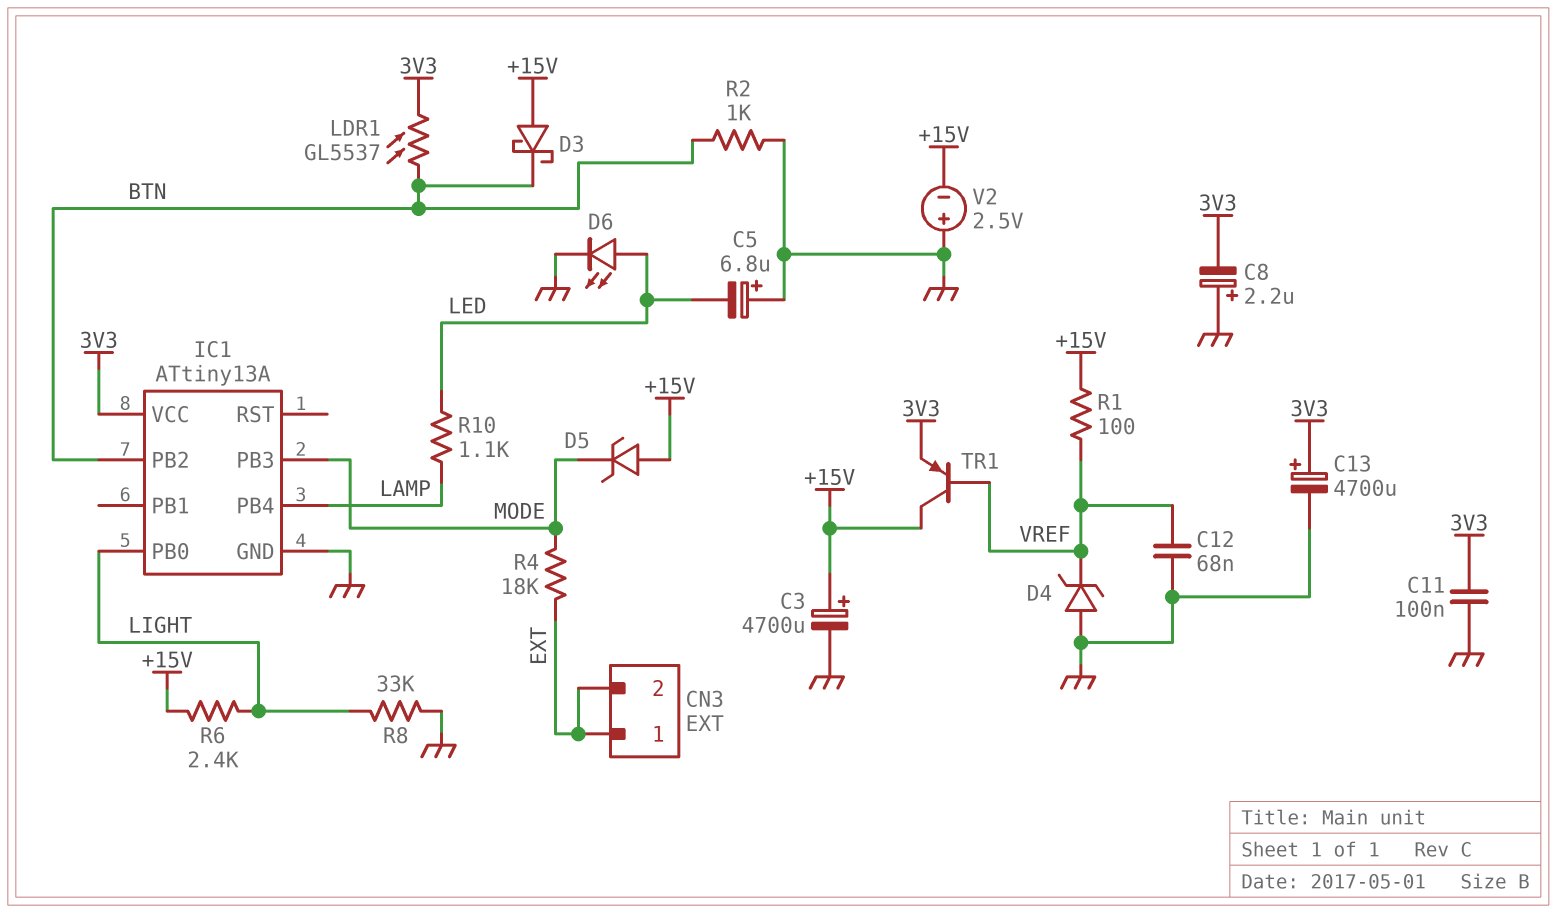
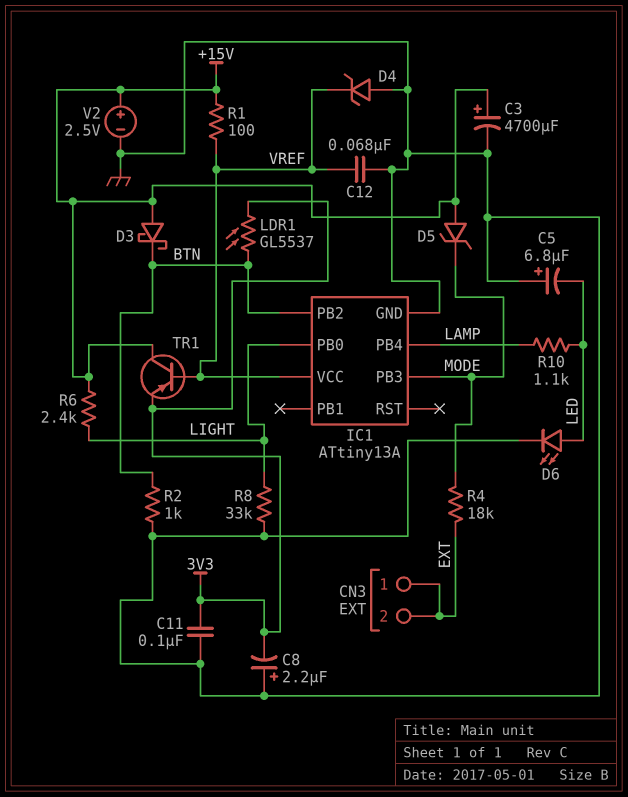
C13: 4700uF (plus 3V3, minus GND) -> none
IC1 pin VCC: 3V3 -> VREF
V2: 2.5V (plus GND, minus +15V) -> 2.5V (plus +15V, minus GND)

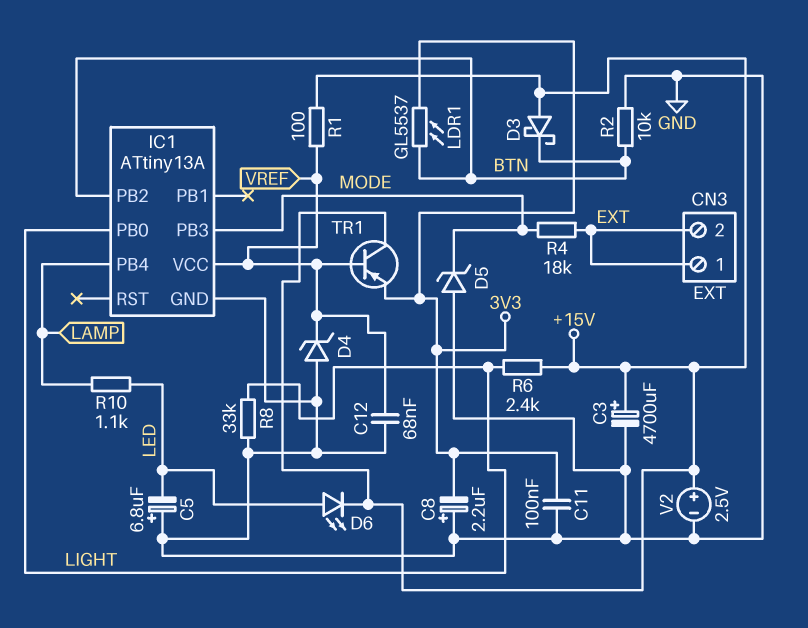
D5: zener (A +15V, K MODE) -> zener (A GND, K MODE)
D6: LED (A LED, K GND) -> LED (A LED, K +15V)
R2: 1k (BTN, GND) -> 10k (BTN, GND)

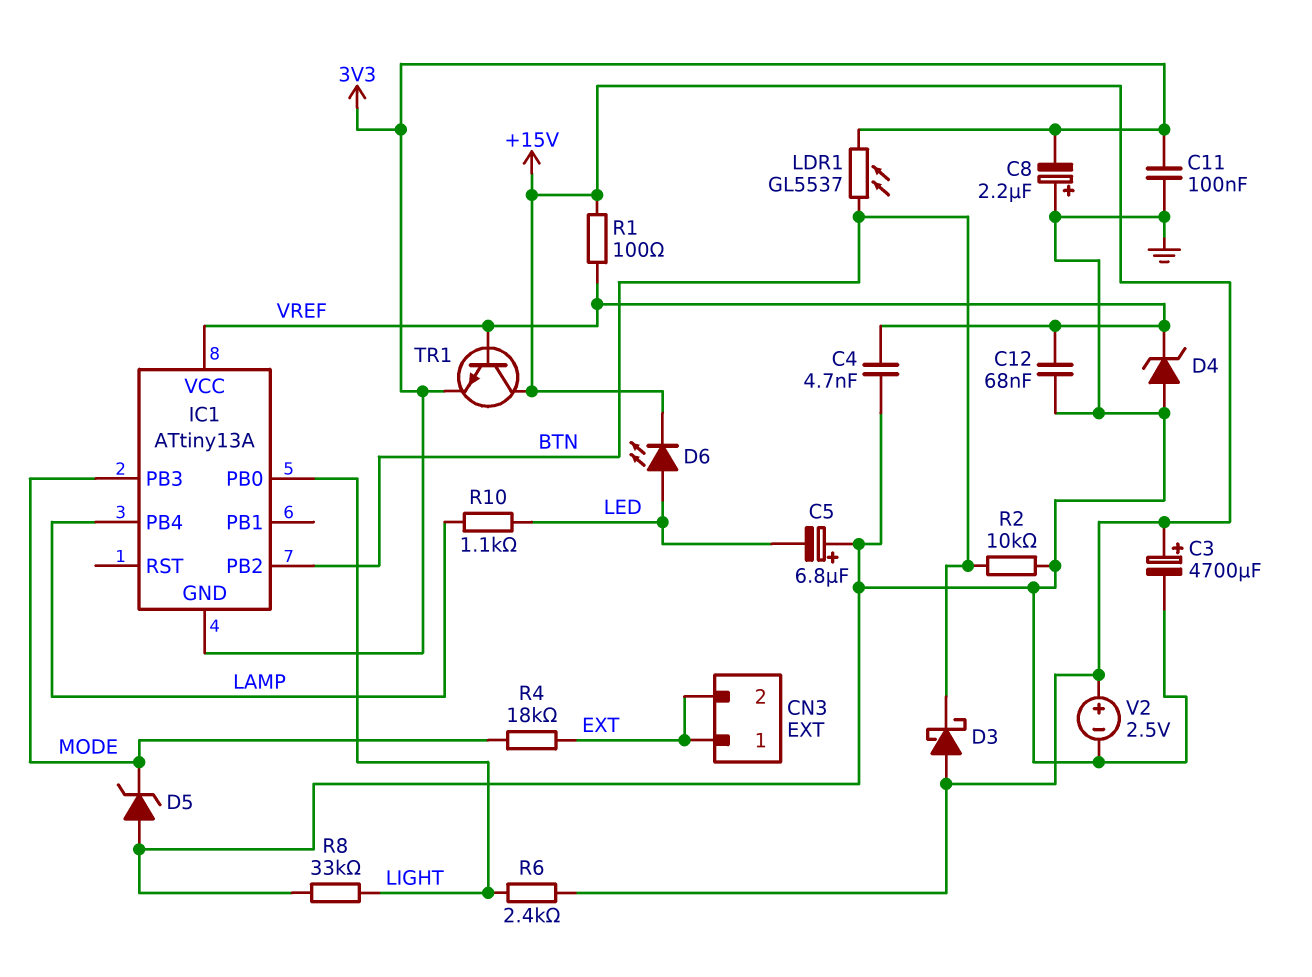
C4: none -> 4.7nF (GND, VREF)
IC1 pin GND: GND -> 3V3
TR1: PNP (B VREF, C +15V, E 3V3) -> NPN (B VREF, C +15V, E 3V3)

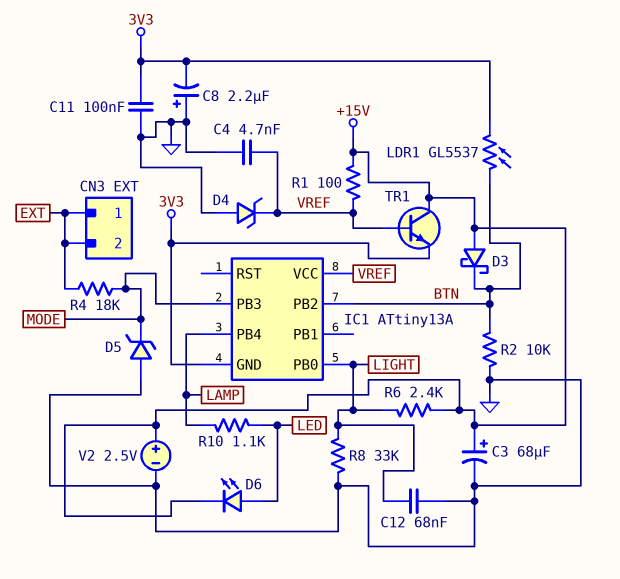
C3: 4700uF (plus +15V, minus GND) -> 68uF (plus +15V, minus GND)
C5: 6.8uF (plus GND, minus LED) -> none
C12: 68nF (GND, VREF) -> 68nF (GND, LIGHT)

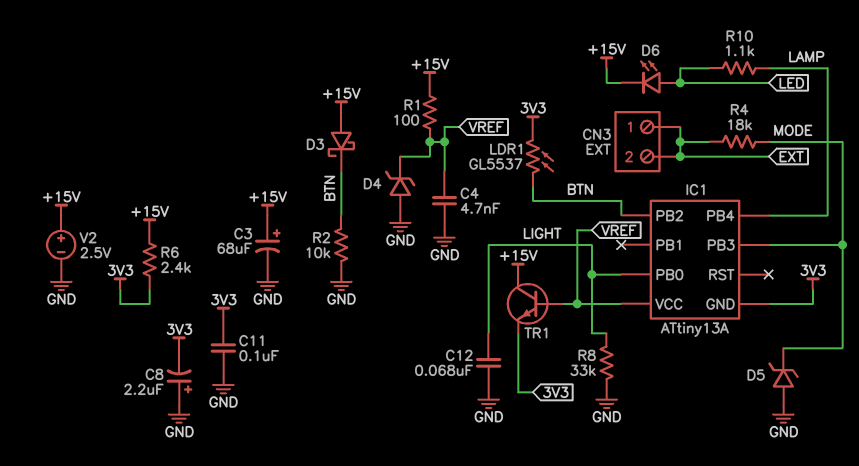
R6: 2.4k (+15V, LIGHT) -> 2.4k (+15V, 3V3)

